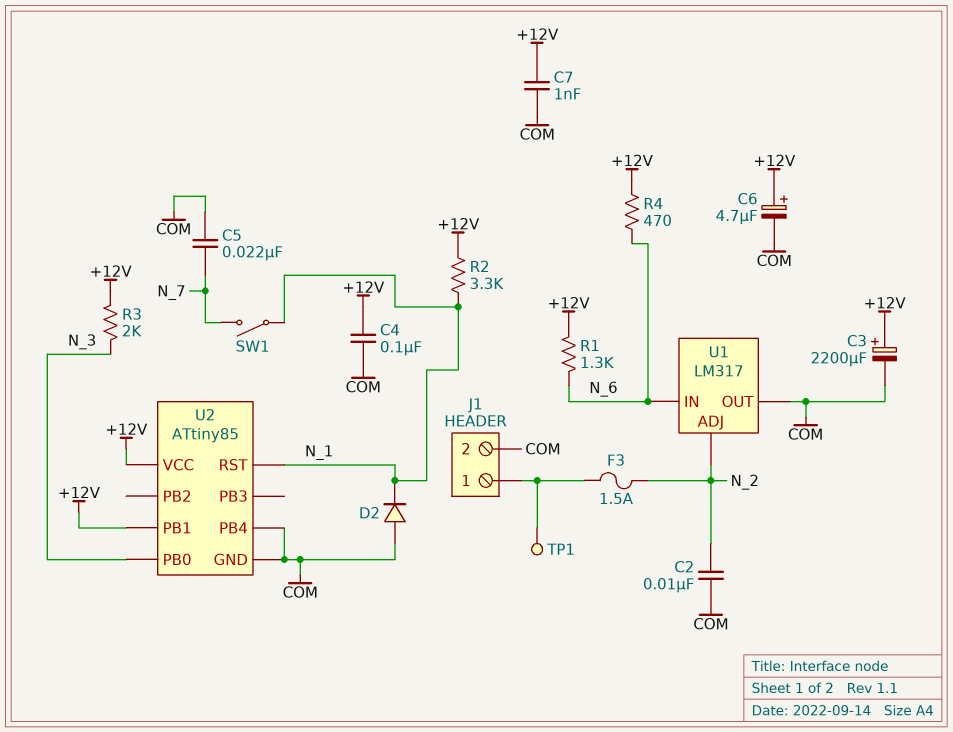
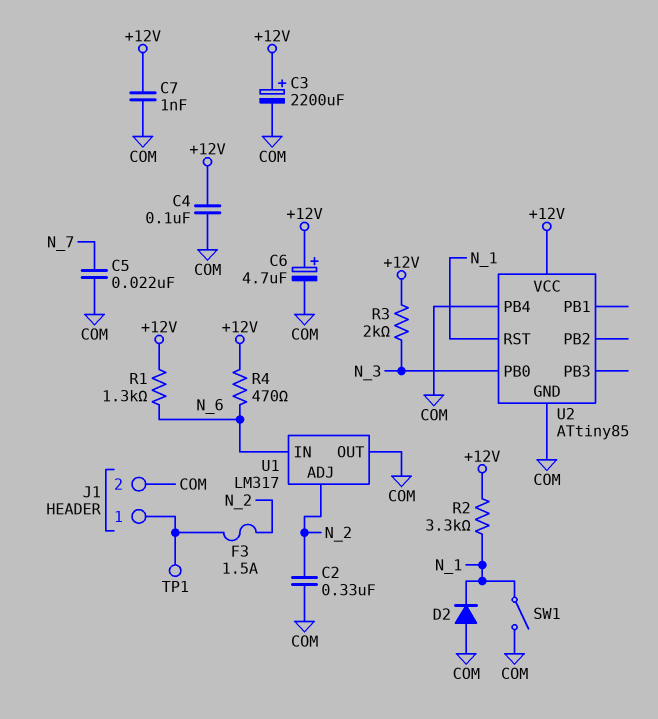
C2: 10nF (COM, N_2) -> 330nF (COM, N_2)
SW1: switch (N_1, N_7) -> switch (COM, N_1)
U2 pin PB1: +12V -> none

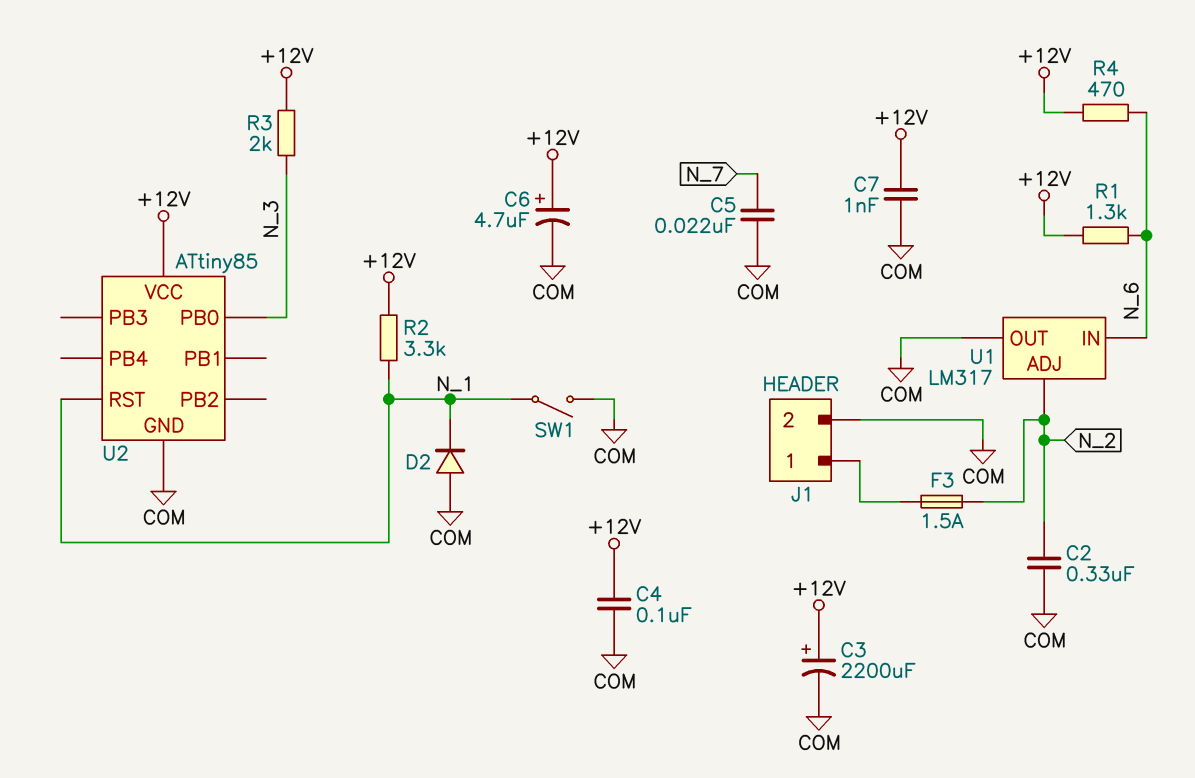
TP1: test point (J1/1) -> none
U2 pin PB4: COM -> none

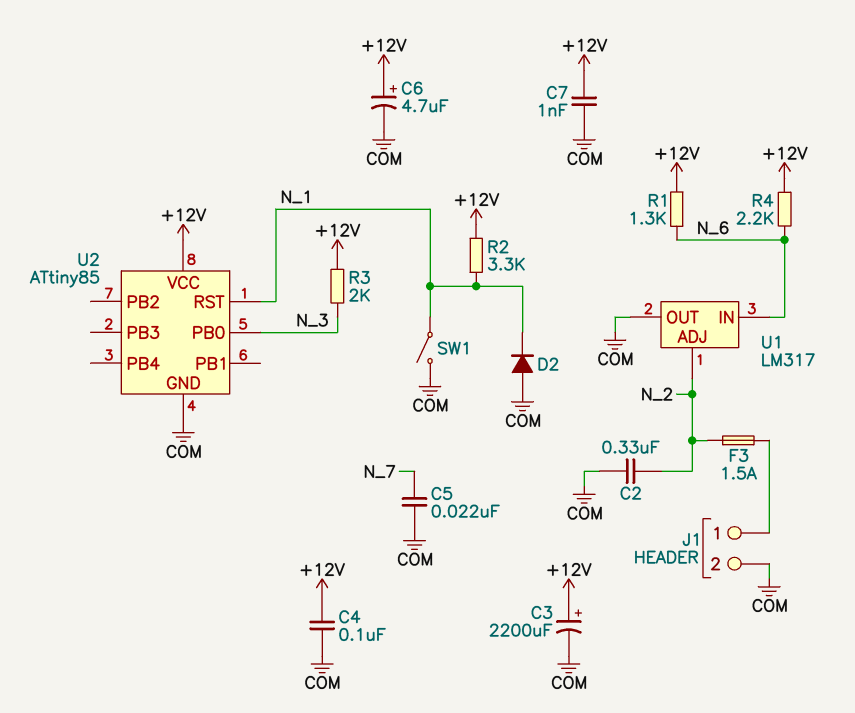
R4: 470 (+12V, N_6) -> 2.2k (+12V, N_6)

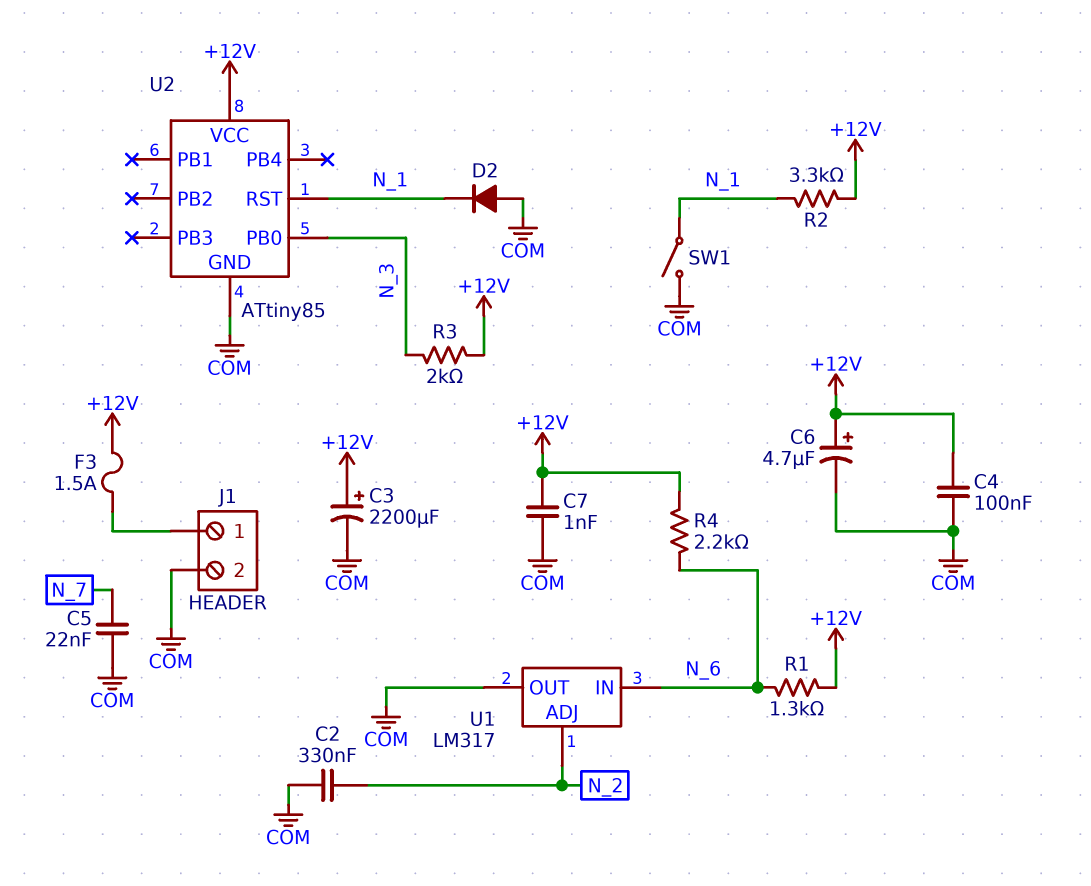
F3: 1.5A (J1/1, N_2) -> 1.5A (+12V, J1/1)

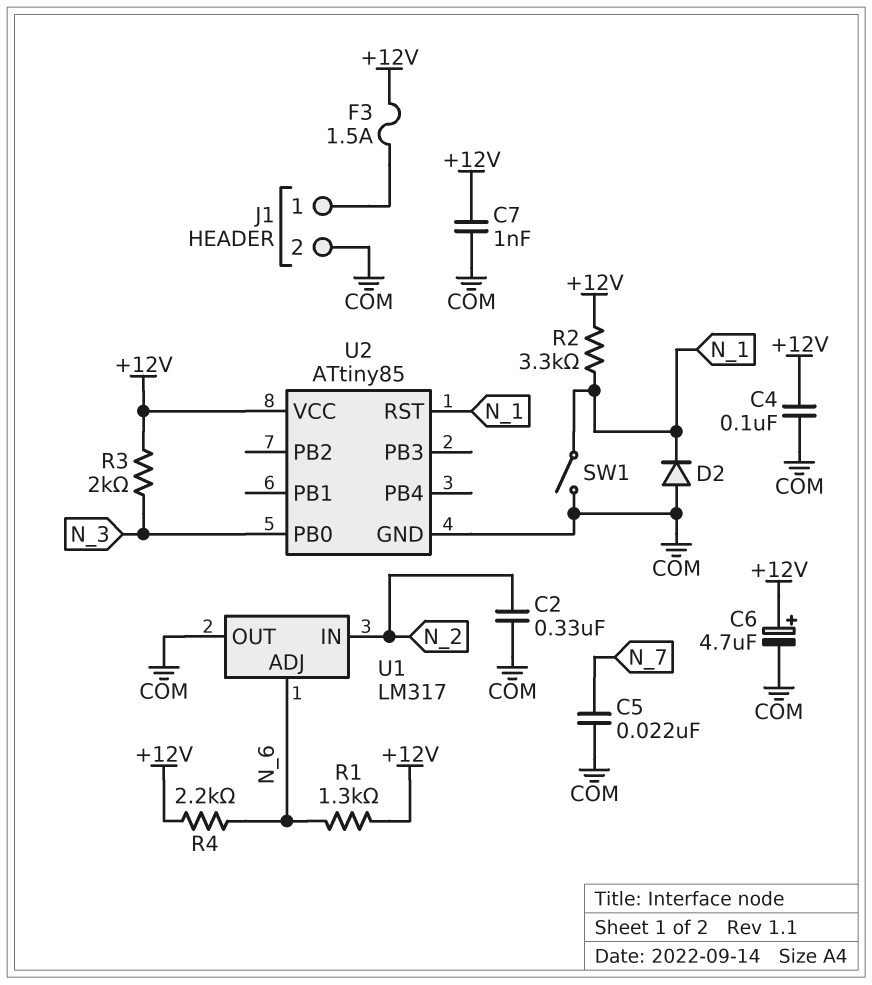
C3: 2200uF (plus +12V, minus COM) -> none
U1 pin ADJ: N_2 -> N_6
U1 pin IN: N_6 -> N_2

